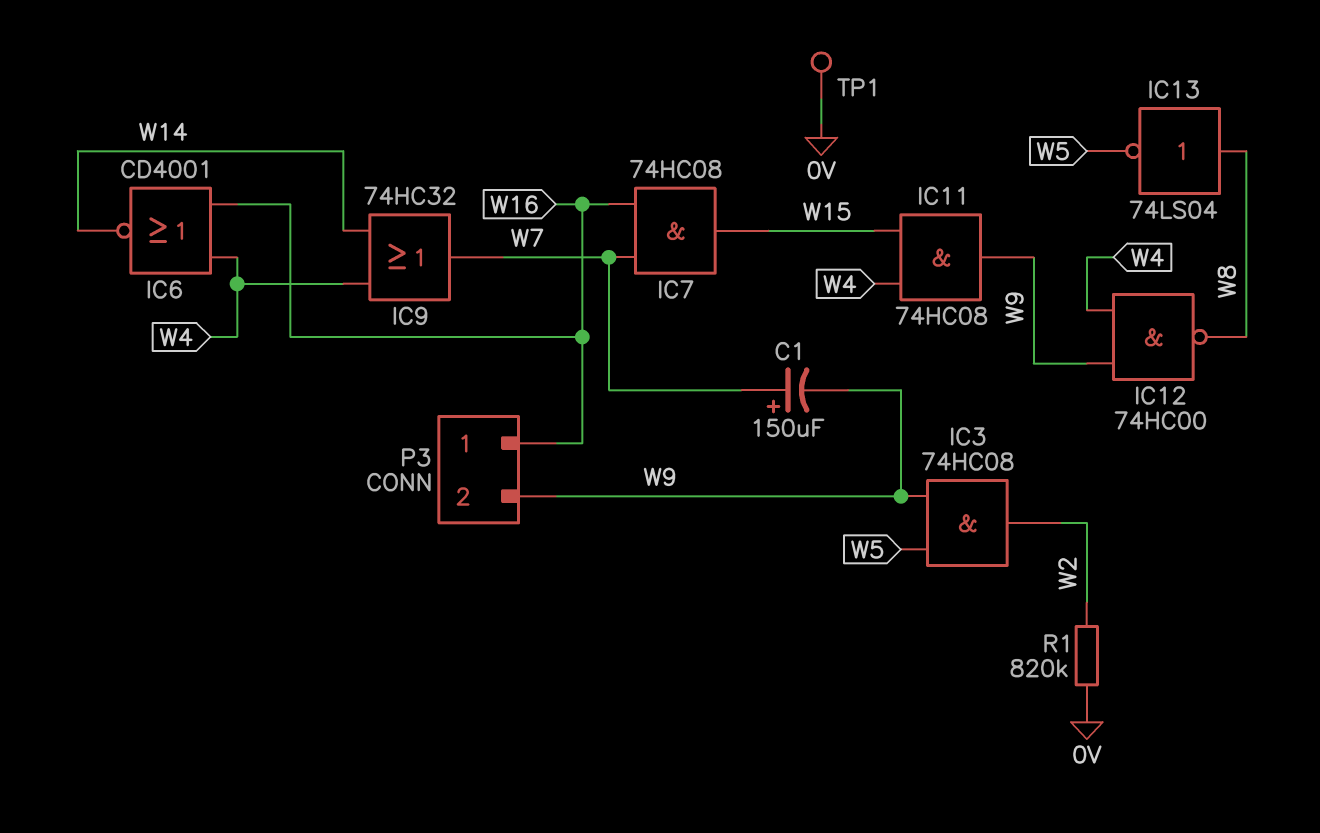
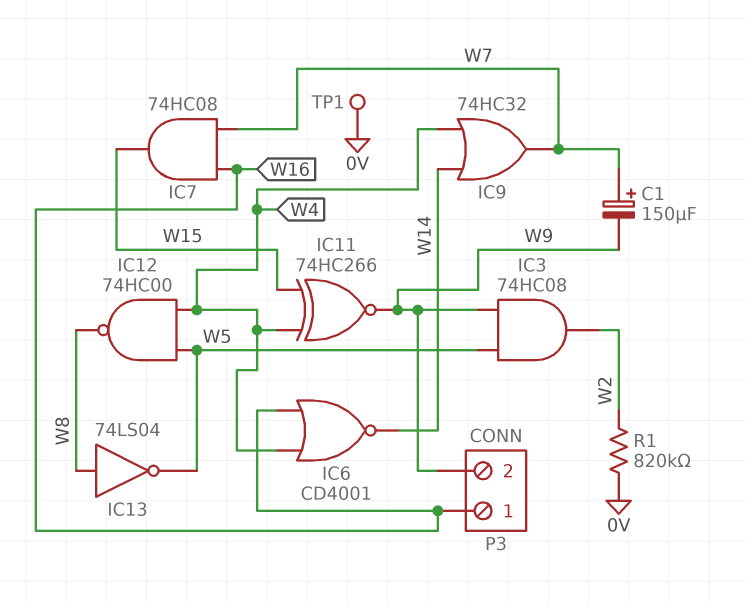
IC11: AND 74HC08 (in W4, in W15, out W9) -> XNOR 74HC266 (in W4, in W15, out W9)
IC12: NAND 74HC00 (in W4, in W9, out W8) -> NAND 74HC00 (in W4, in W5, out W8)

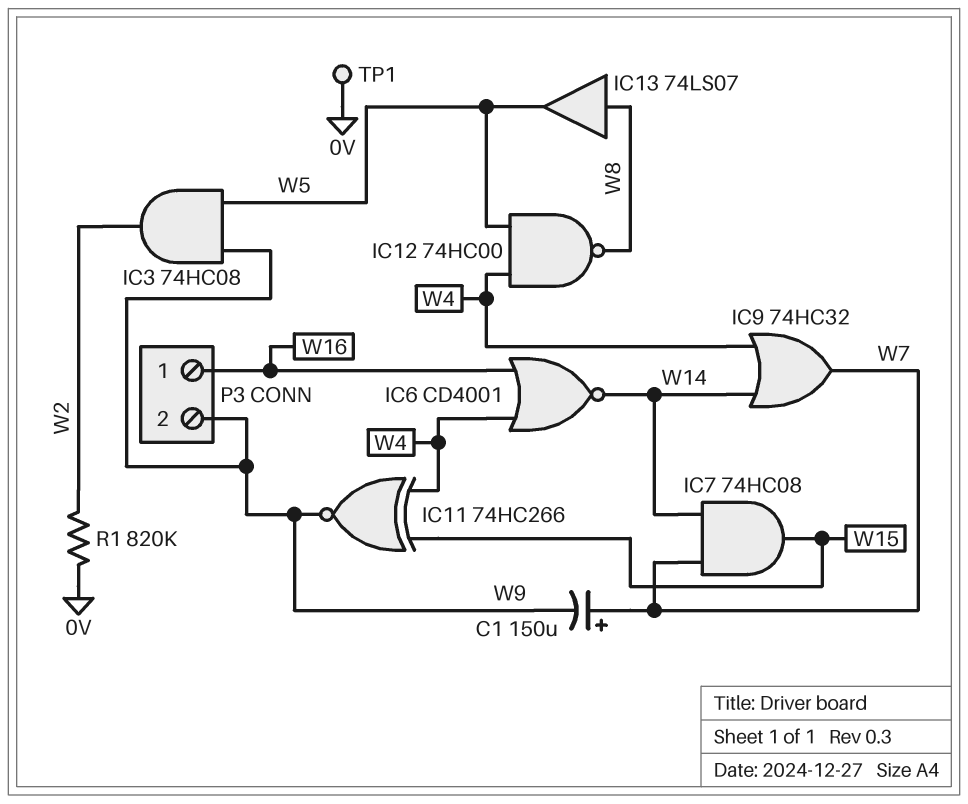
IC7: AND 74HC08 (in W7, in W16, out W15) -> AND 74HC08 (in W7, in W14, out W15)
IC13: NOT 74LS04 (in W8, out W5) -> buffer 74LS07 (in W8, out W5)

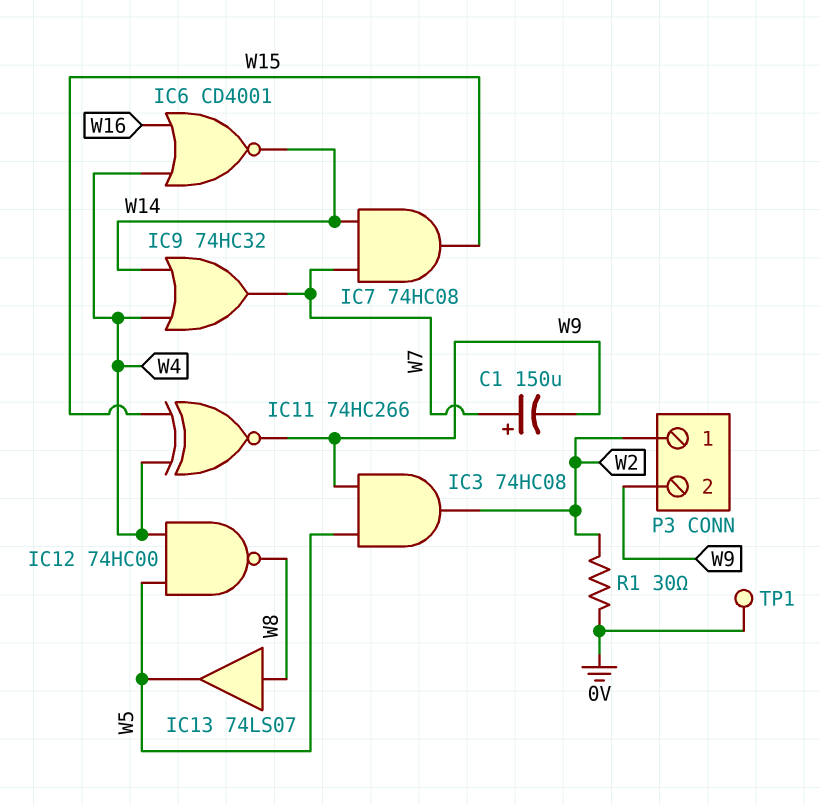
P3 pin 1: W16 -> W2
R1: 820k (0V, W2) -> 30 (0V, W2)

